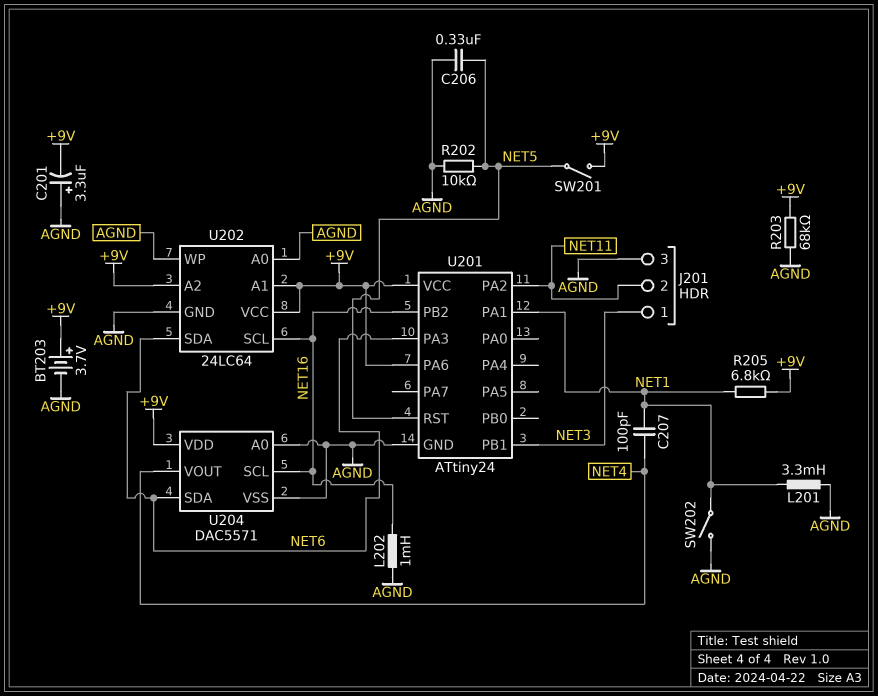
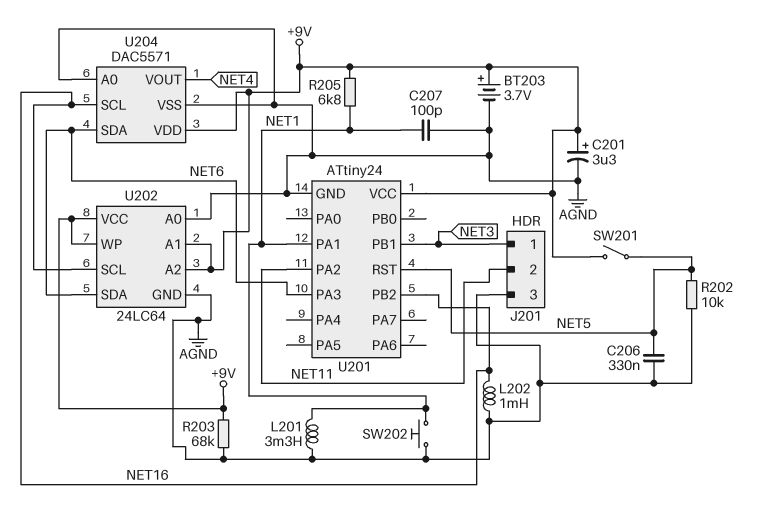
C201: 3.3uF (plus AGND, minus +9V) -> 3.3uF (plus +9V, minus AGND)
C207: 100pF (NET1, NET4) -> 100pF (AGND, NET1)
SW202: switch (AGND, NET1) -> button (AGND, NET1)
U201 pin PA6: +9V -> none
U202 pin WP: AGND -> +9V

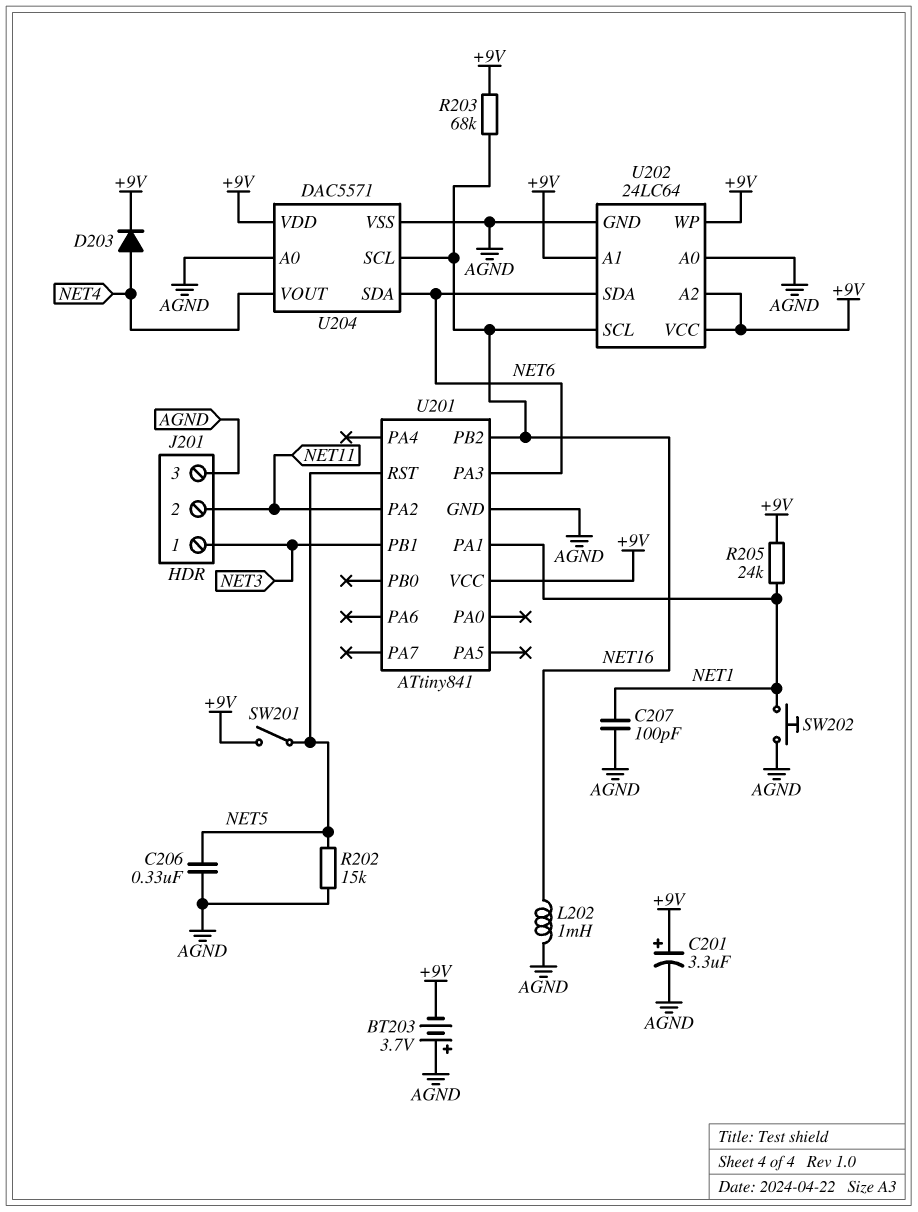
BT203: 3.7V (plus +9V, minus AGND) -> 3.7V (plus AGND, minus +9V)
D203: none -> diode (A NET4, K +9V)
L201: 3.3mH (AGND, NET1) -> none
R202: 10k (AGND, NET5) -> 15k (AGND, NET5)
R203: 68k (+9V, AGND) -> 68k (+9V, NET16)
R205: 6.8k (+9V, NET1) -> 24k (+9V, NET1)
U201: ATtiny24 -> ATtiny841

